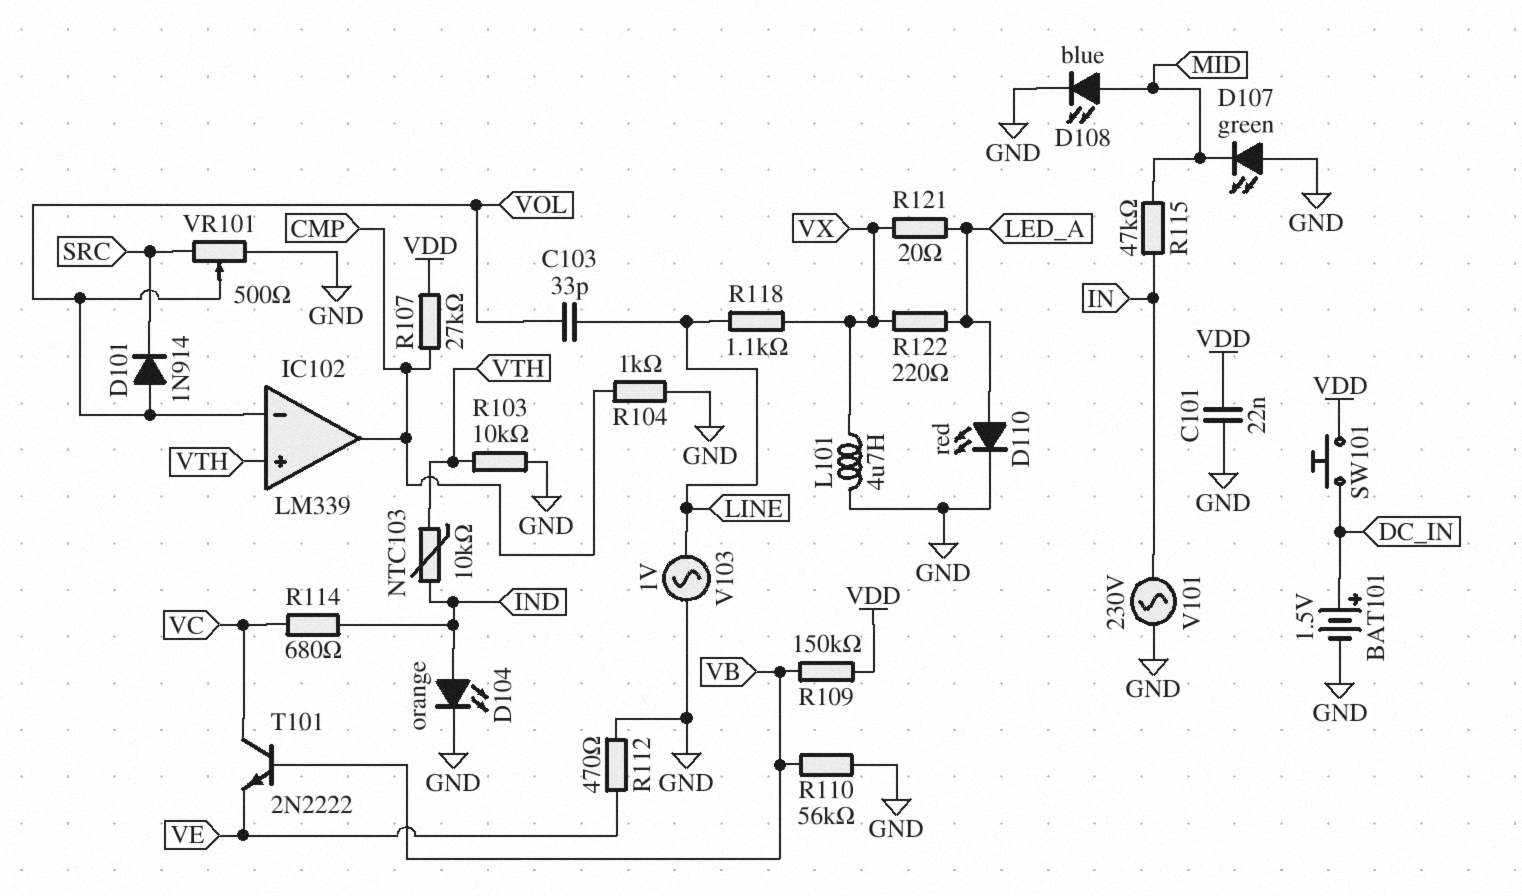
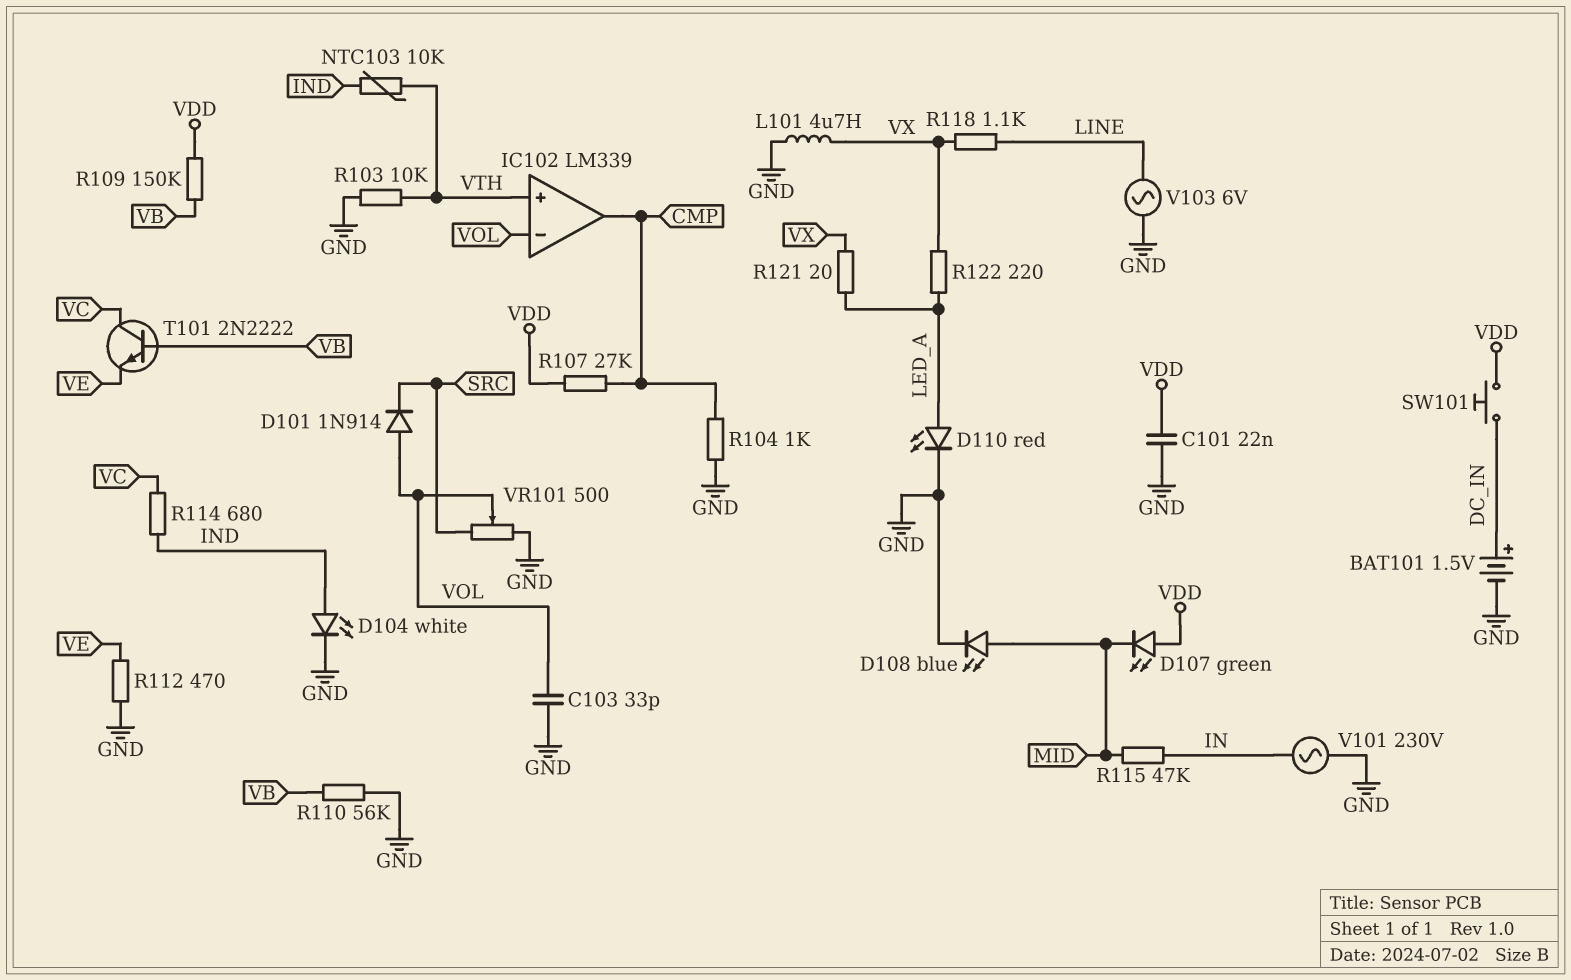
C103: 33pF (LINE, VOL) -> 33pF (GND, VOL)
D104: LED orange (A IND, K GND) -> LED white (A IND, K GND)
D107: LED green (A GND, K MID) -> LED green (A VDD, K MID)
V103: AC 1V (GND, LINE) -> AC 6V (GND, LINE)

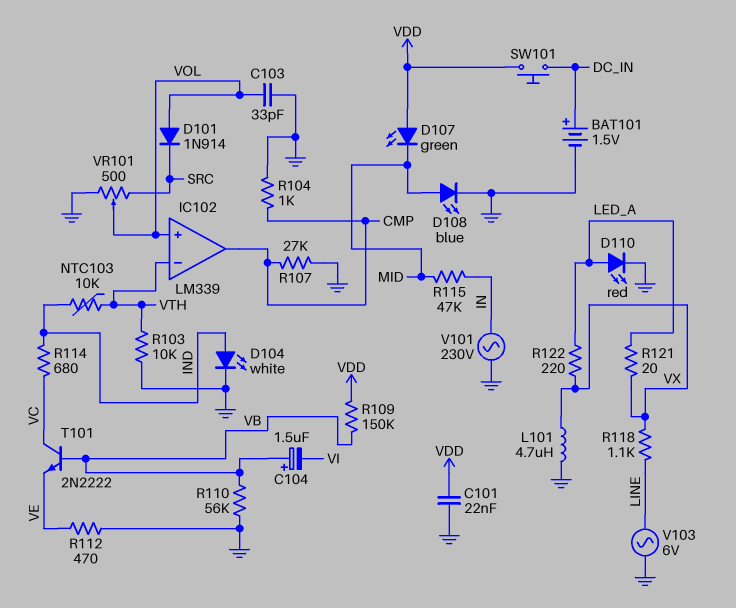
C104: none -> 1.5uF (plus VB, minus VI)
IC102 pin in+: VTH -> VOL
IC102 pin in-: VOL -> VTH
R107: 27k (CMP, VDD) -> 27k (CMP, GND)

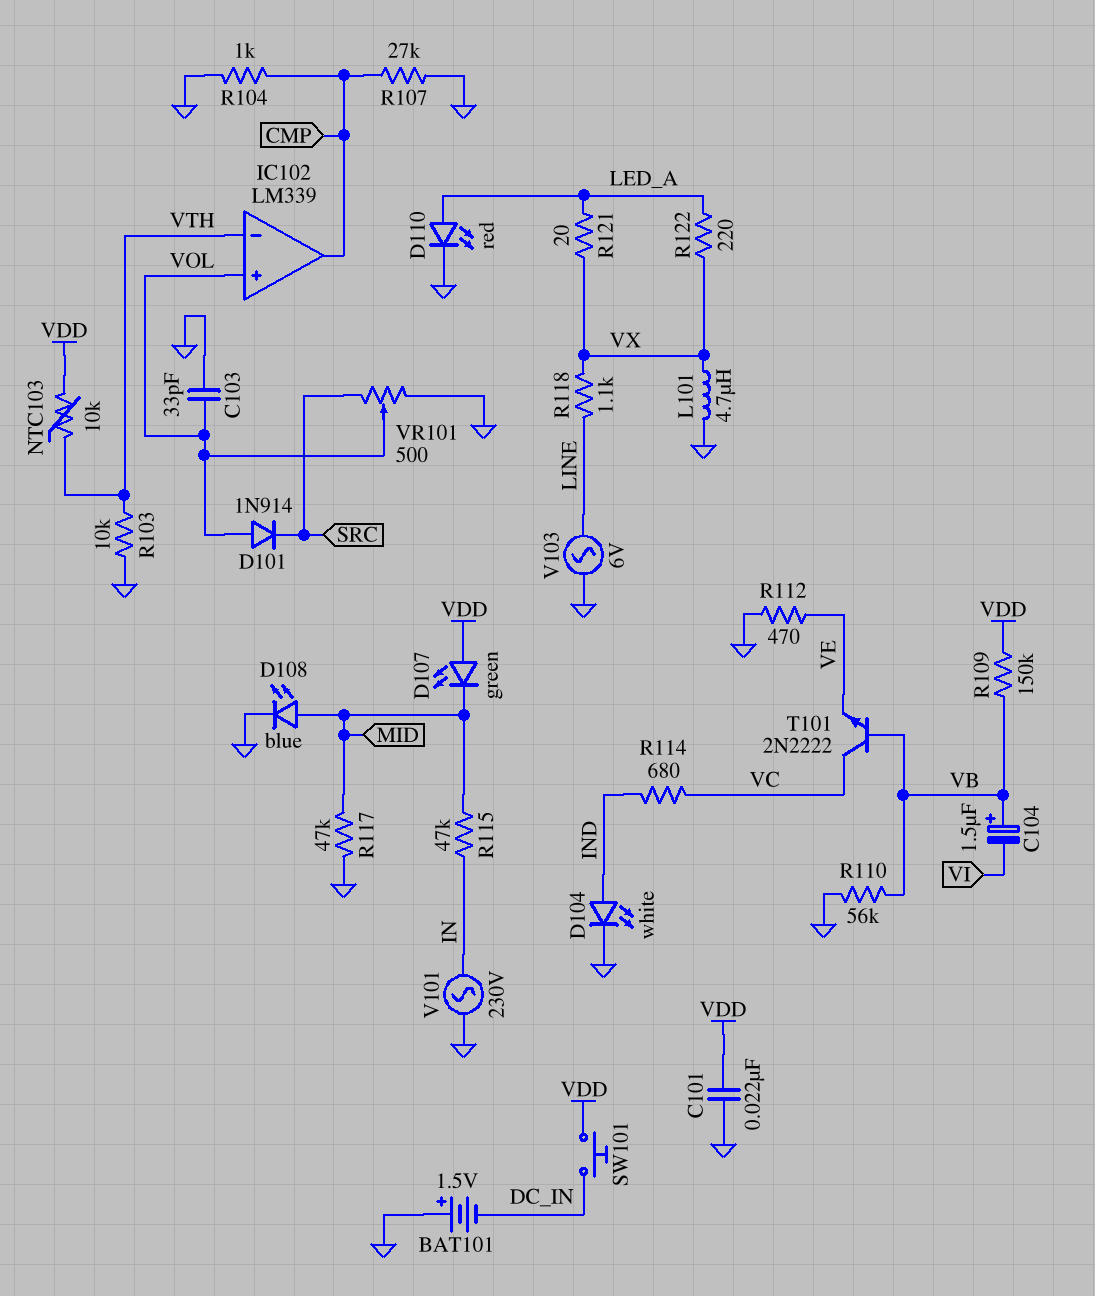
BAT101: 1.5V (plus DC_IN, minus GND) -> 1.5V (plus GND, minus DC_IN)
NTC103: 10k (IND, VTH) -> 10k (VDD, VTH)
R117: none -> 47k (GND, MID)

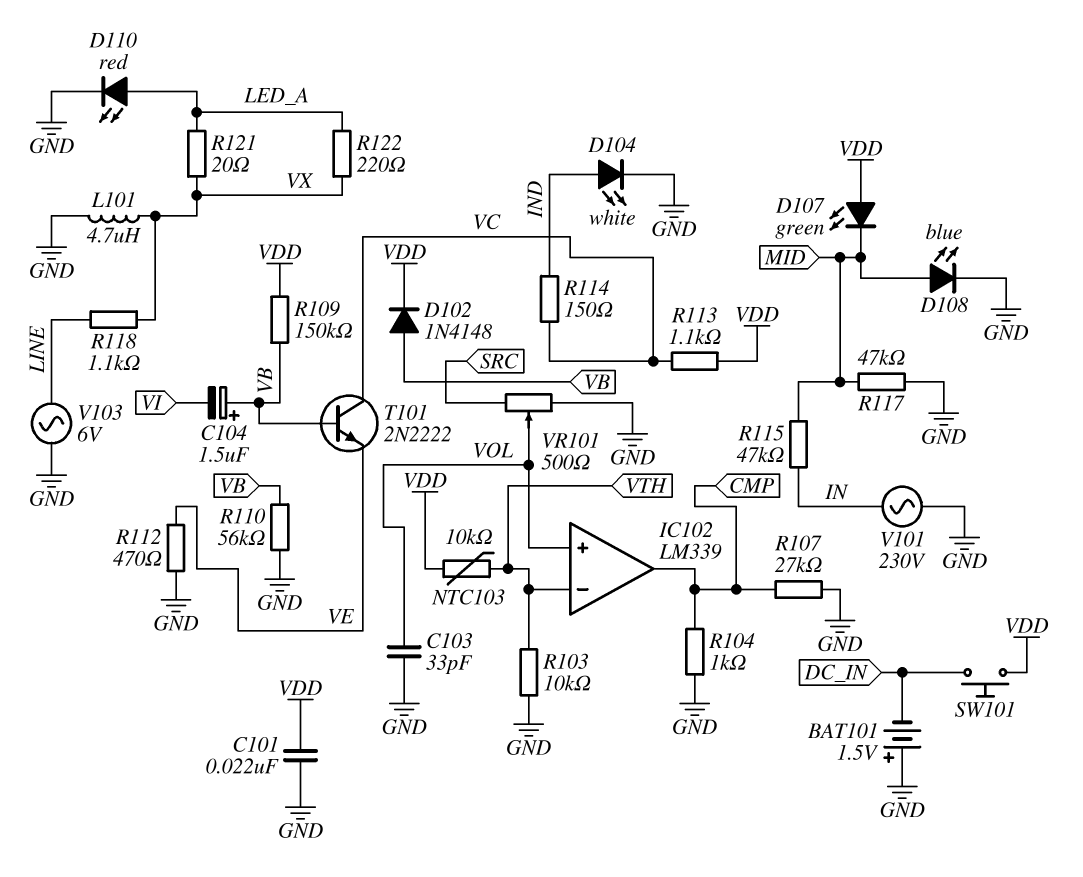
D101: diode 1N914 (A VOL, K SRC) -> none
D102: none -> diode 1N4148 (A VB, K VDD)
R113: none -> 1.1k (VC, VDD)
R114: 680 (IND, VC) -> 150 (IND, VC)

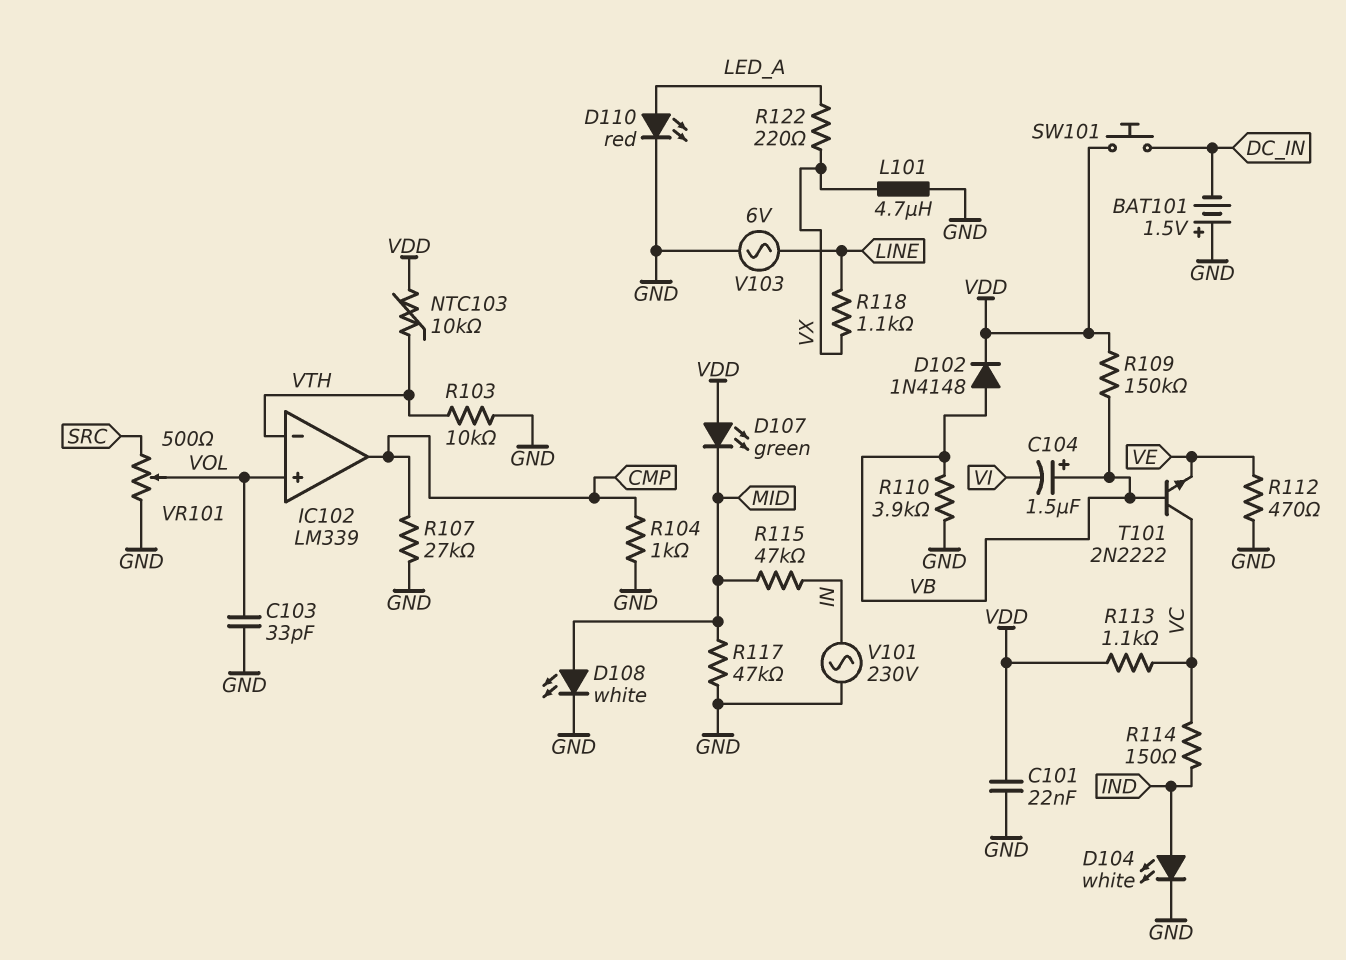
D108: LED blue (A MID, K GND) -> LED white (A MID, K GND)
R110: 56k (GND, VB) -> 3.9k (GND, VB)
R121: 20 (LED_A, VX) -> none

